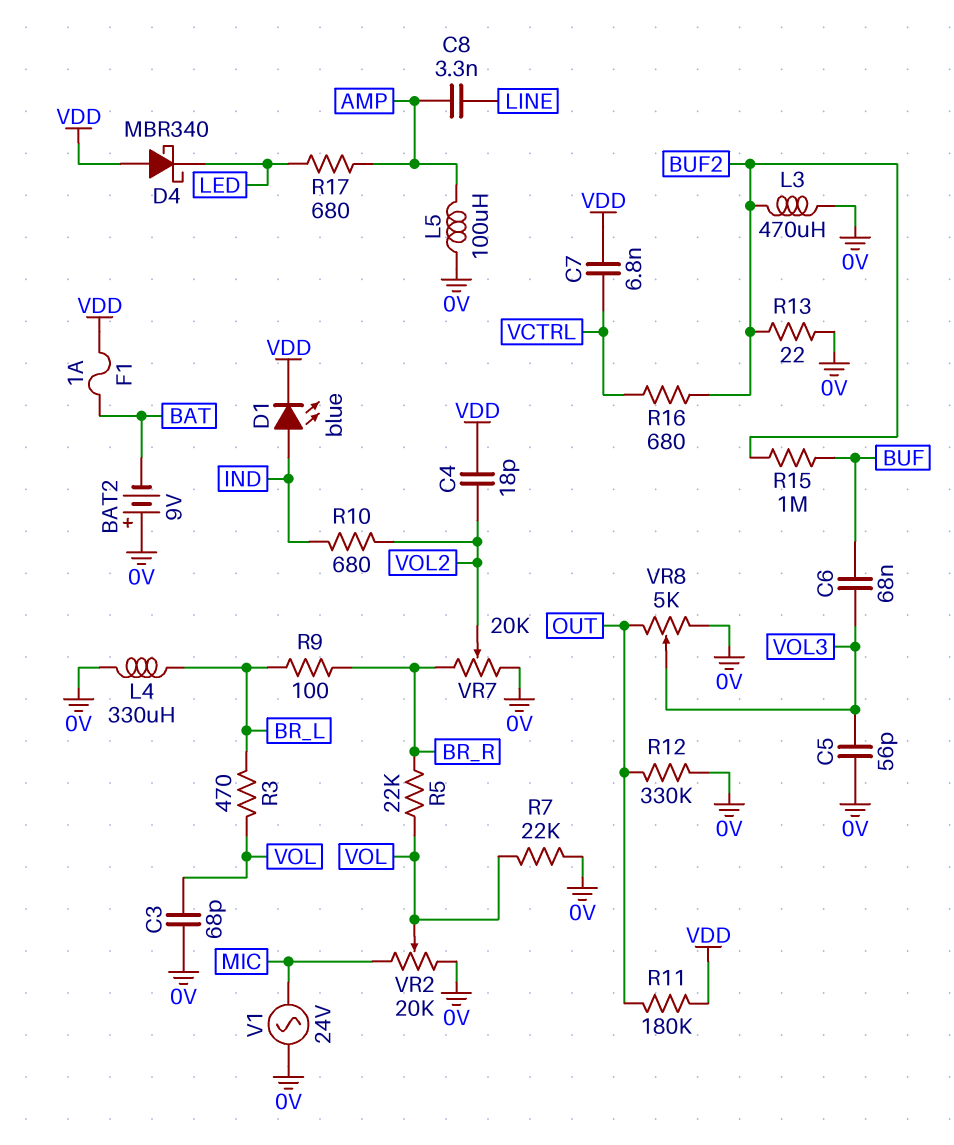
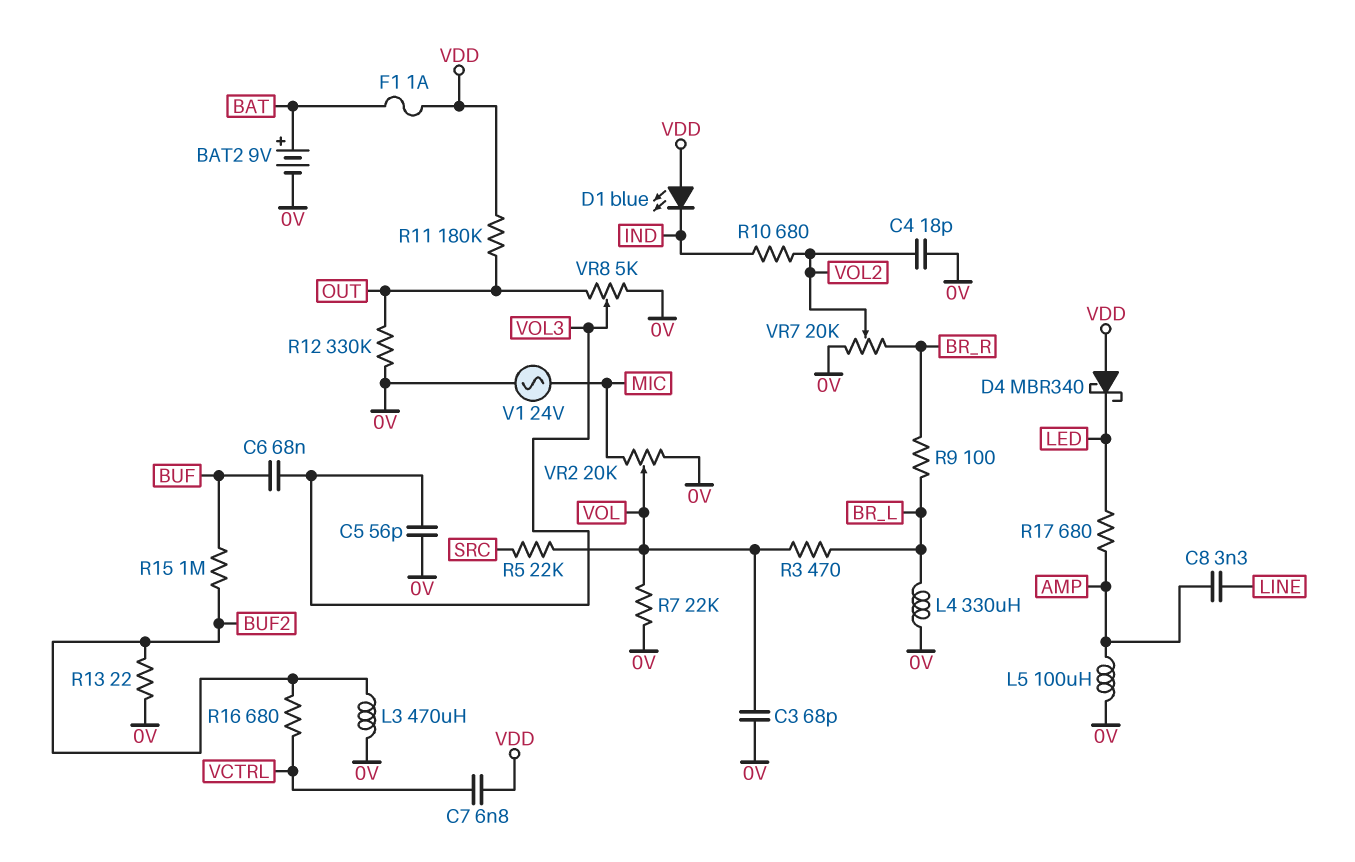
BAT2: 9V (plus 0V, minus BAT) -> 9V (plus BAT, minus 0V)
C4: 18pF (VDD, VOL2) -> 18pF (0V, VOL2)
D1: LED blue (A IND, K VDD) -> LED blue (A VDD, K IND)
R5: 22k (BR_R, VOL) -> 22k (SRC, VOL)

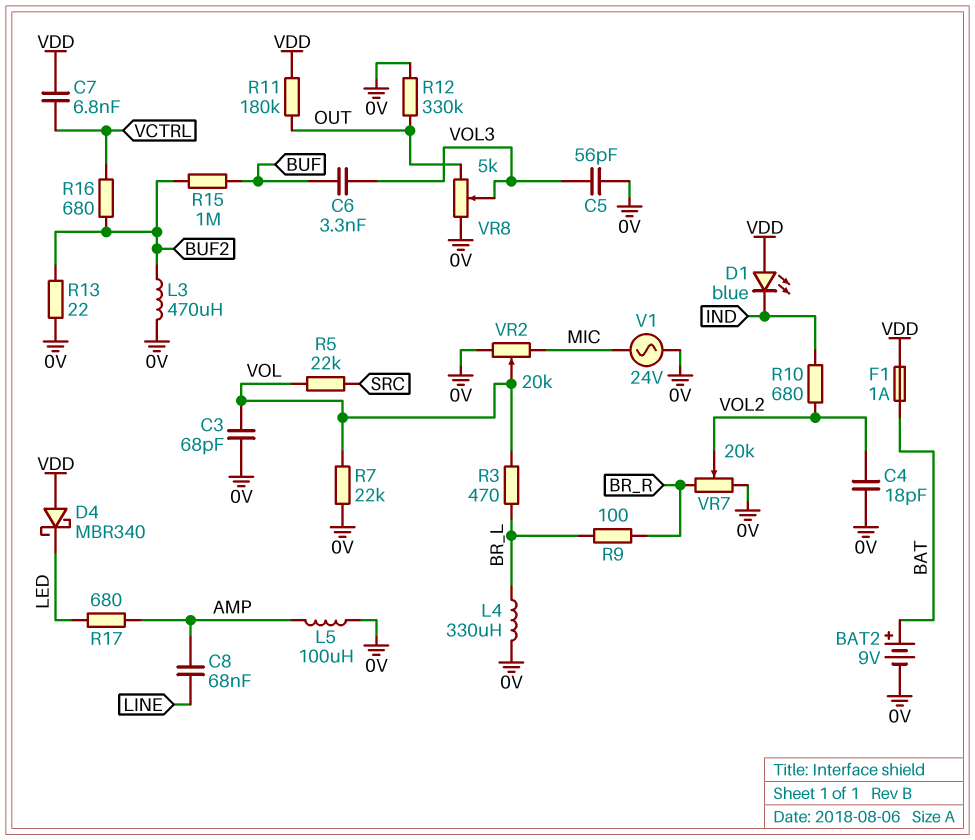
C6: 68nF (BUF, VOL3) -> 3.3nF (BUF, VOL3)
C8: 3.3nF (AMP, LINE) -> 68nF (AMP, LINE)

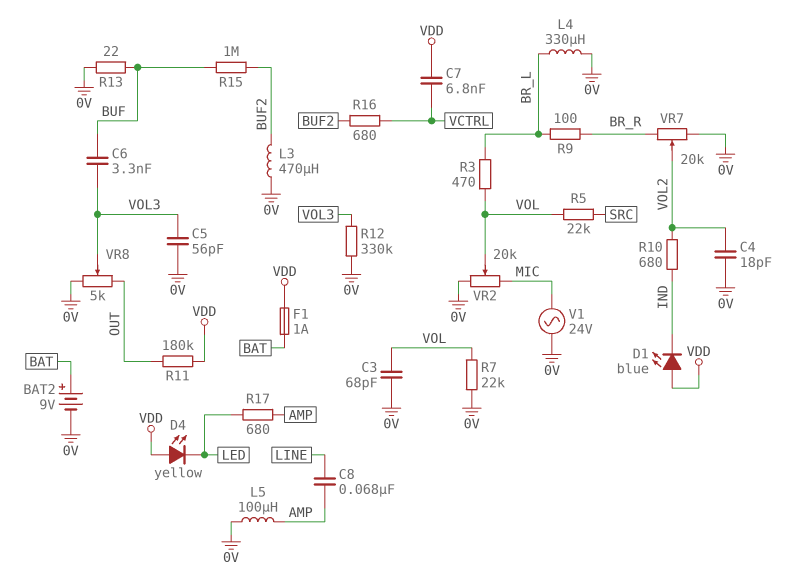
D4: schottky MBR340 (A VDD, K LED) -> LED yellow (A VDD, K LED)
R12: 330k (0V, OUT) -> 330k (0V, VOL3)
R13: 22 (0V, BUF2) -> 22 (0V, BUF)

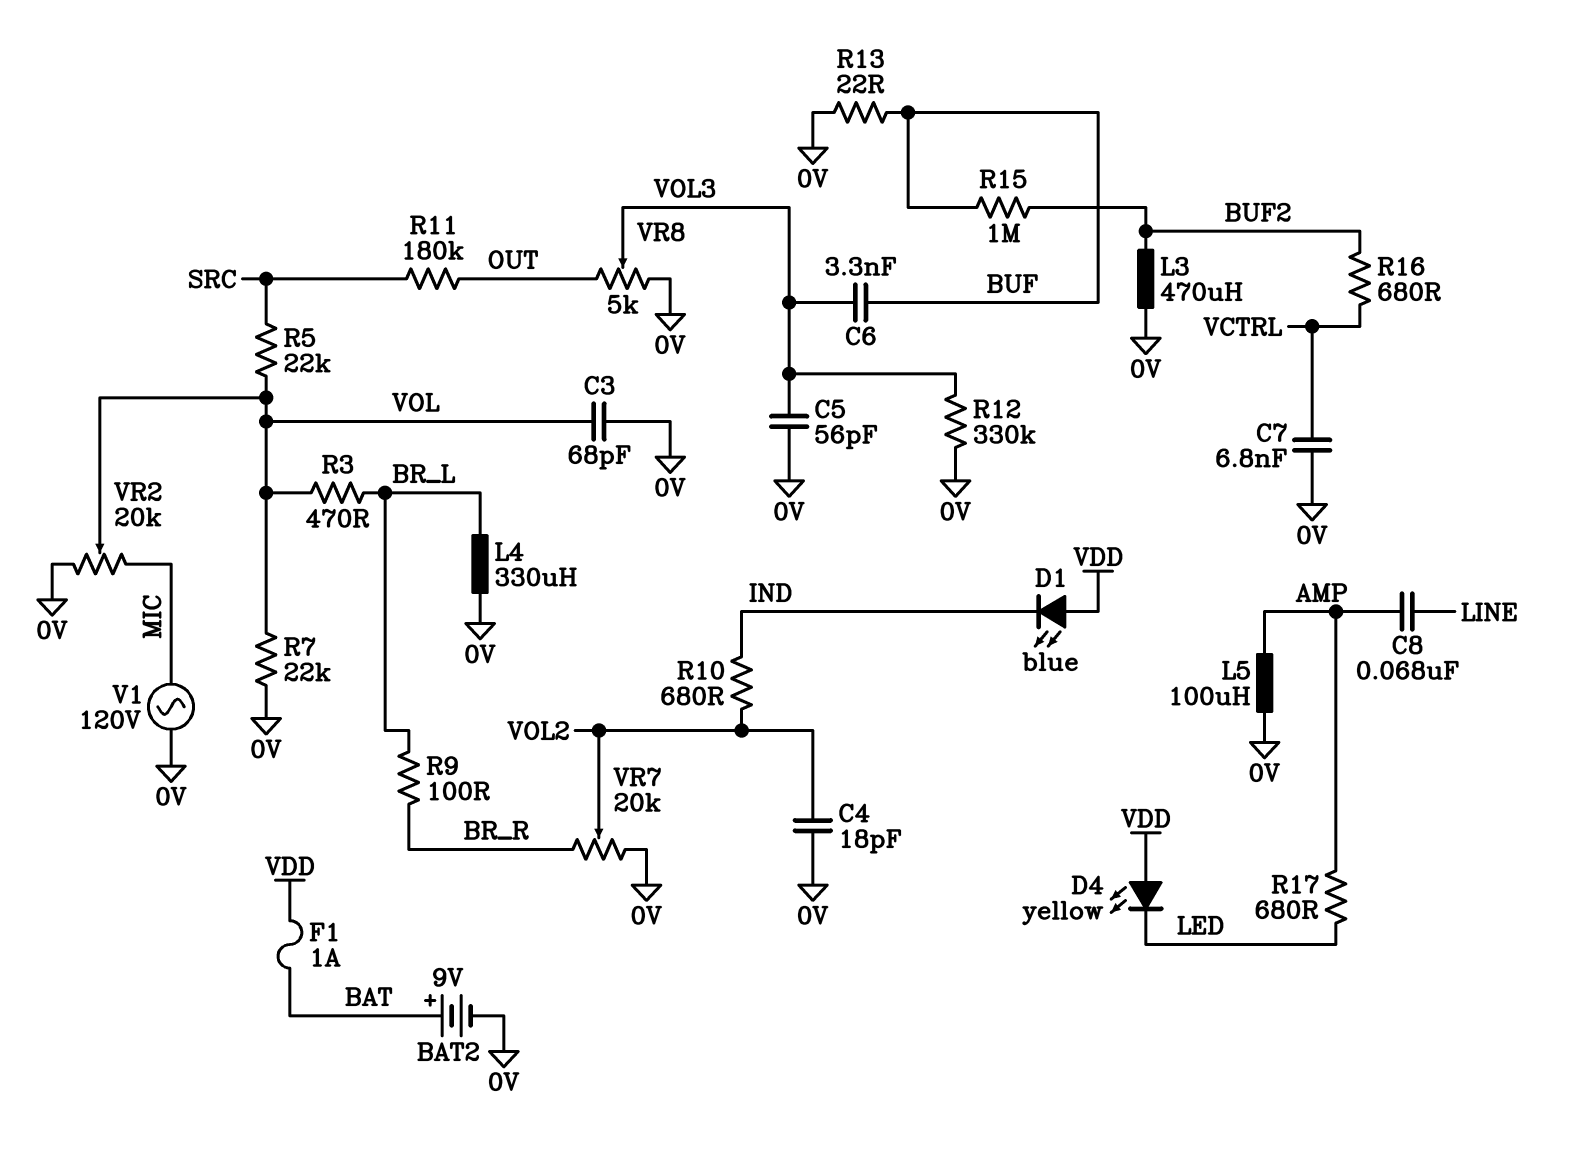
C7: 6.8nF (VCTRL, VDD) -> 6.8nF (0V, VCTRL)
R11: 180k (OUT, VDD) -> 180k (OUT, SRC)
V1: AC 24V (0V, MIC) -> AC 120V (0V, MIC)

